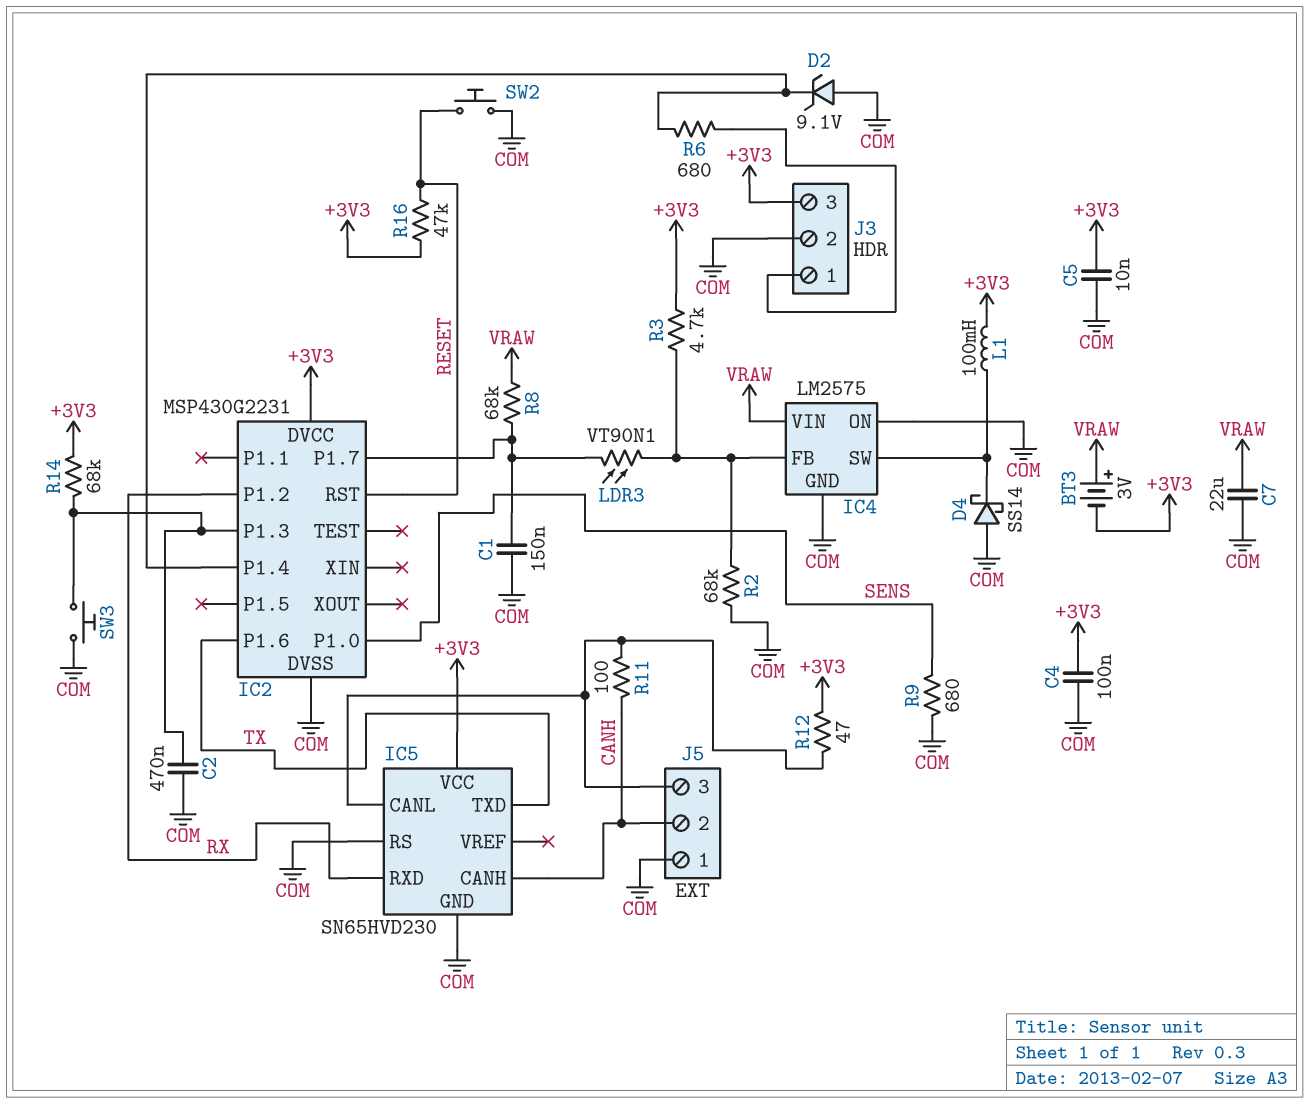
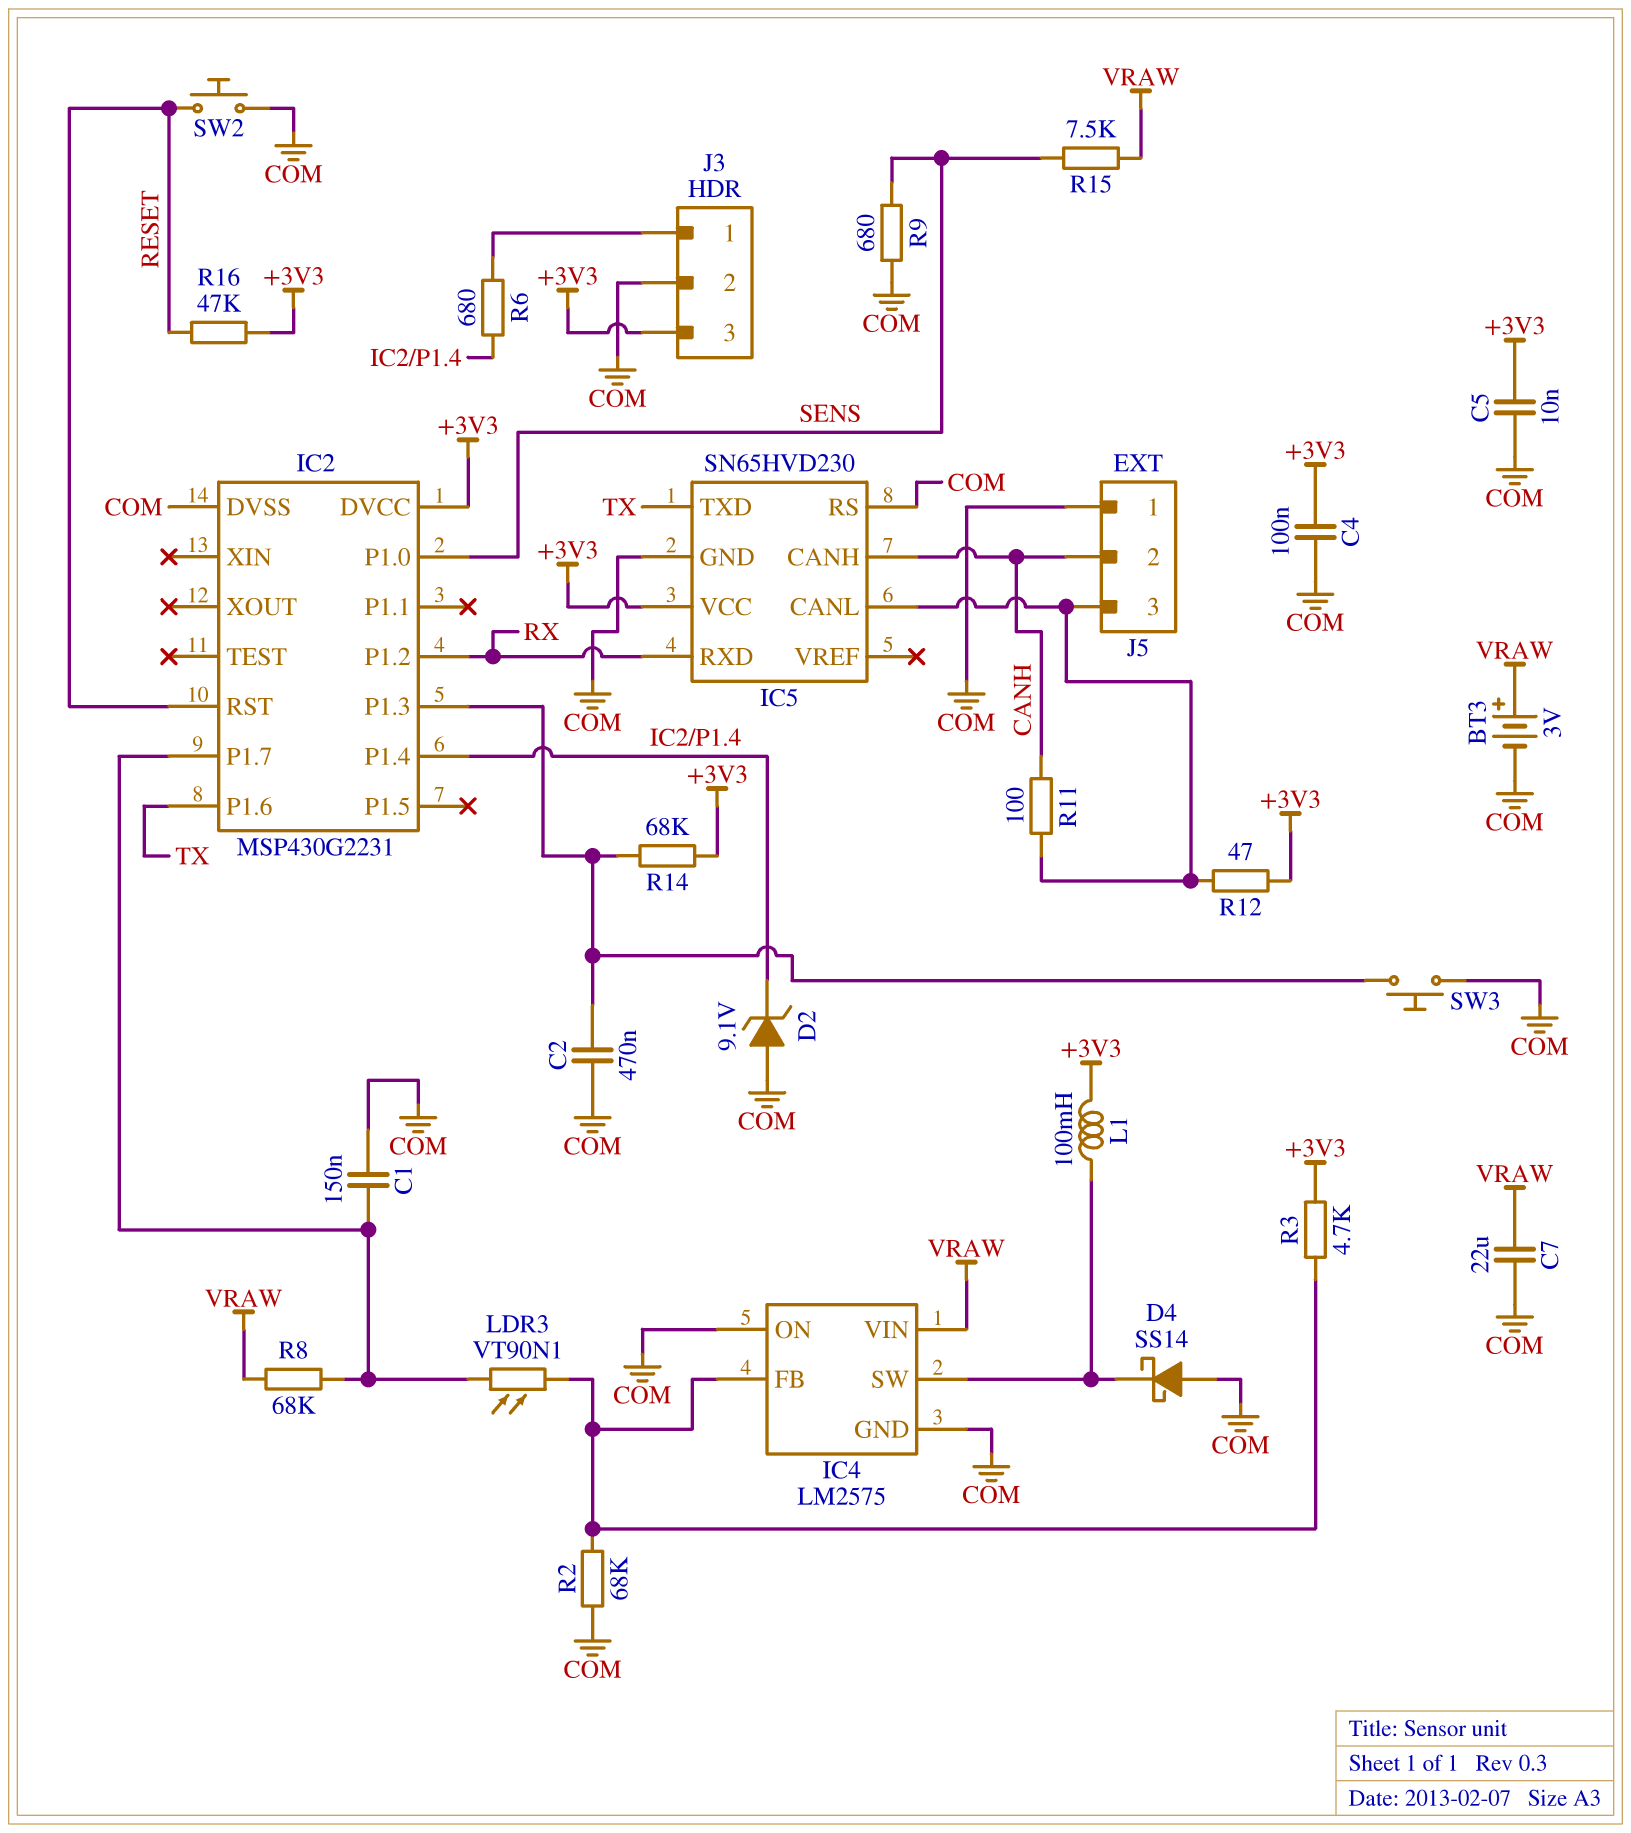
BT3: 3V (plus VRAW, minus +3V3) -> 3V (plus VRAW, minus COM)
R15: none -> 7.5k (SENS, VRAW)

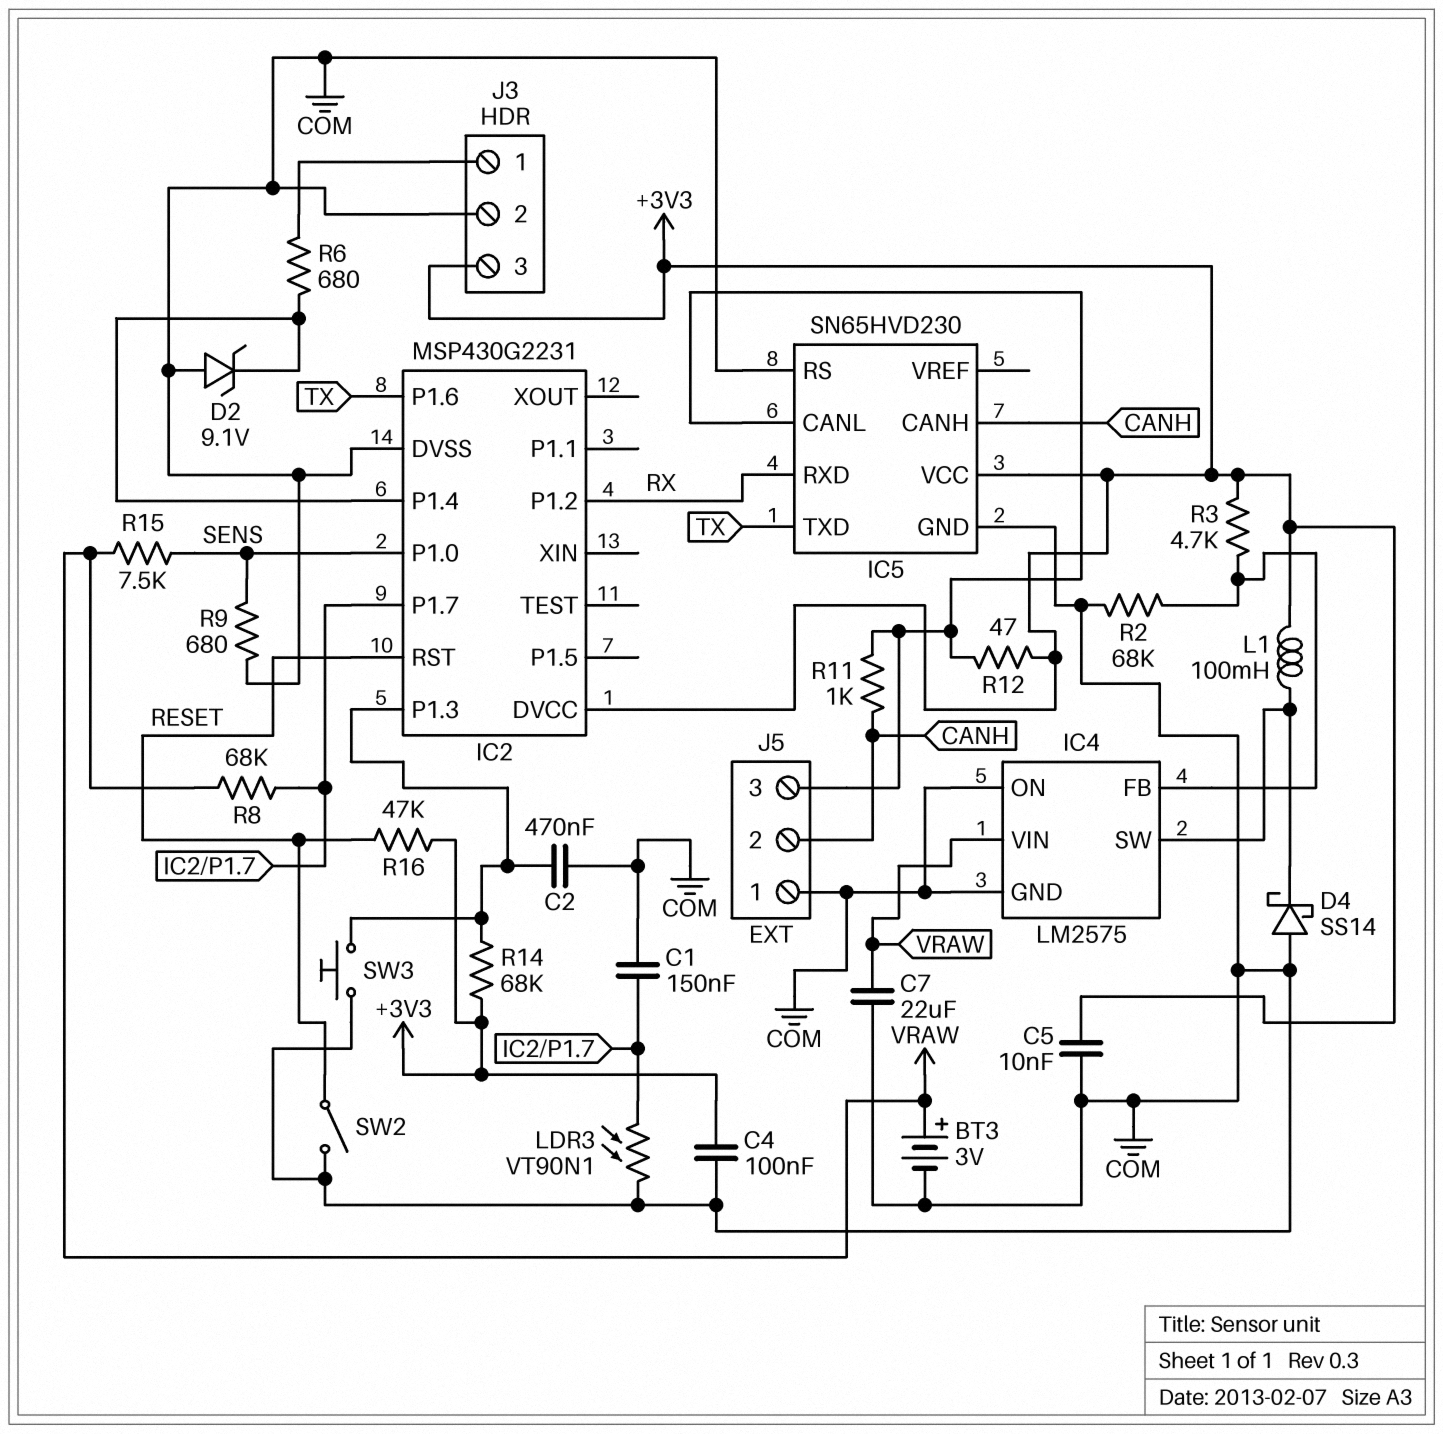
LDR3: VT90N1 (IC2/P1.7, IC4/FB) -> VT90N1 (COM, IC2/P1.7)
R11: 100 (CANH, IC5/CANL) -> 1k (CANH, IC5/CANL)
SW2: button (COM, RESET) -> switch (COM, RESET)

